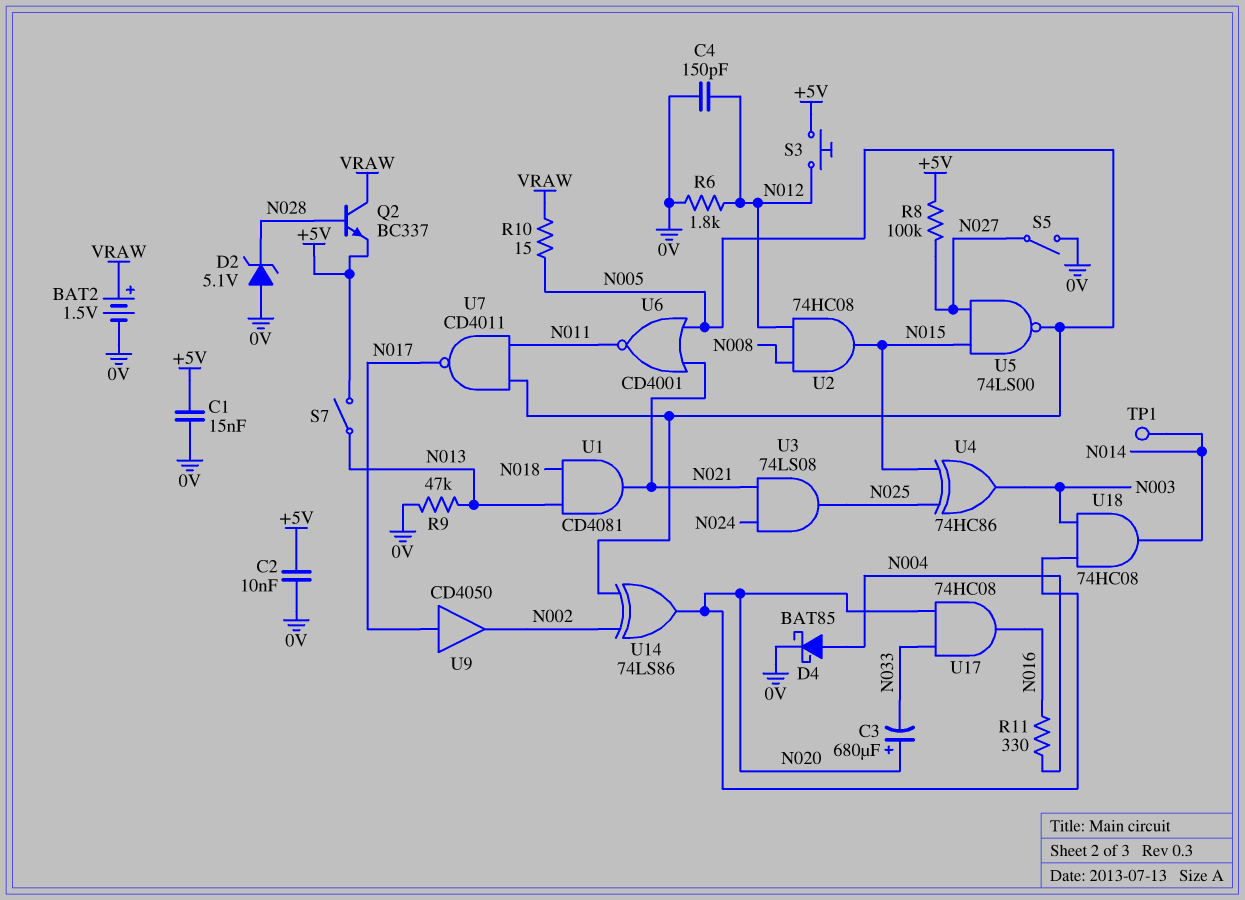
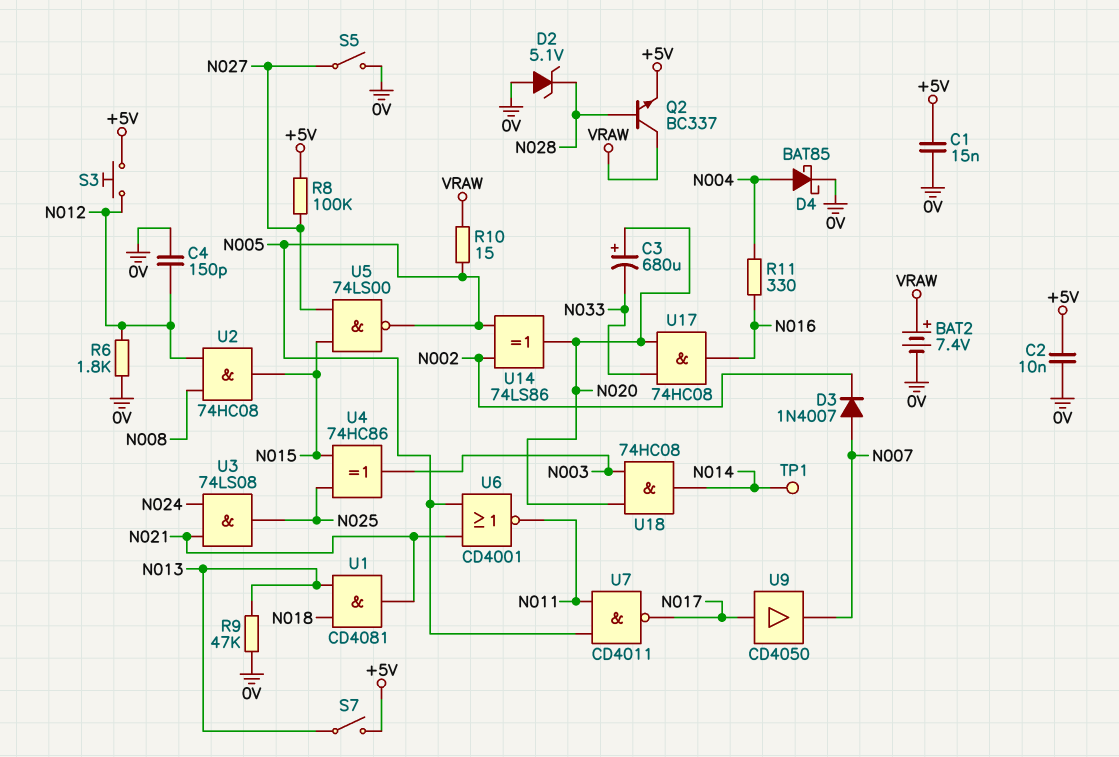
BAT2: 1.5V (plus VRAW, minus 0V) -> 7.4V (plus VRAW, minus 0V)
D3: none -> diode 1N4007 (A N007, K N002)
U9: buffer CD4050 (in N017, out N002) -> buffer CD4050 (in N017, out N007)

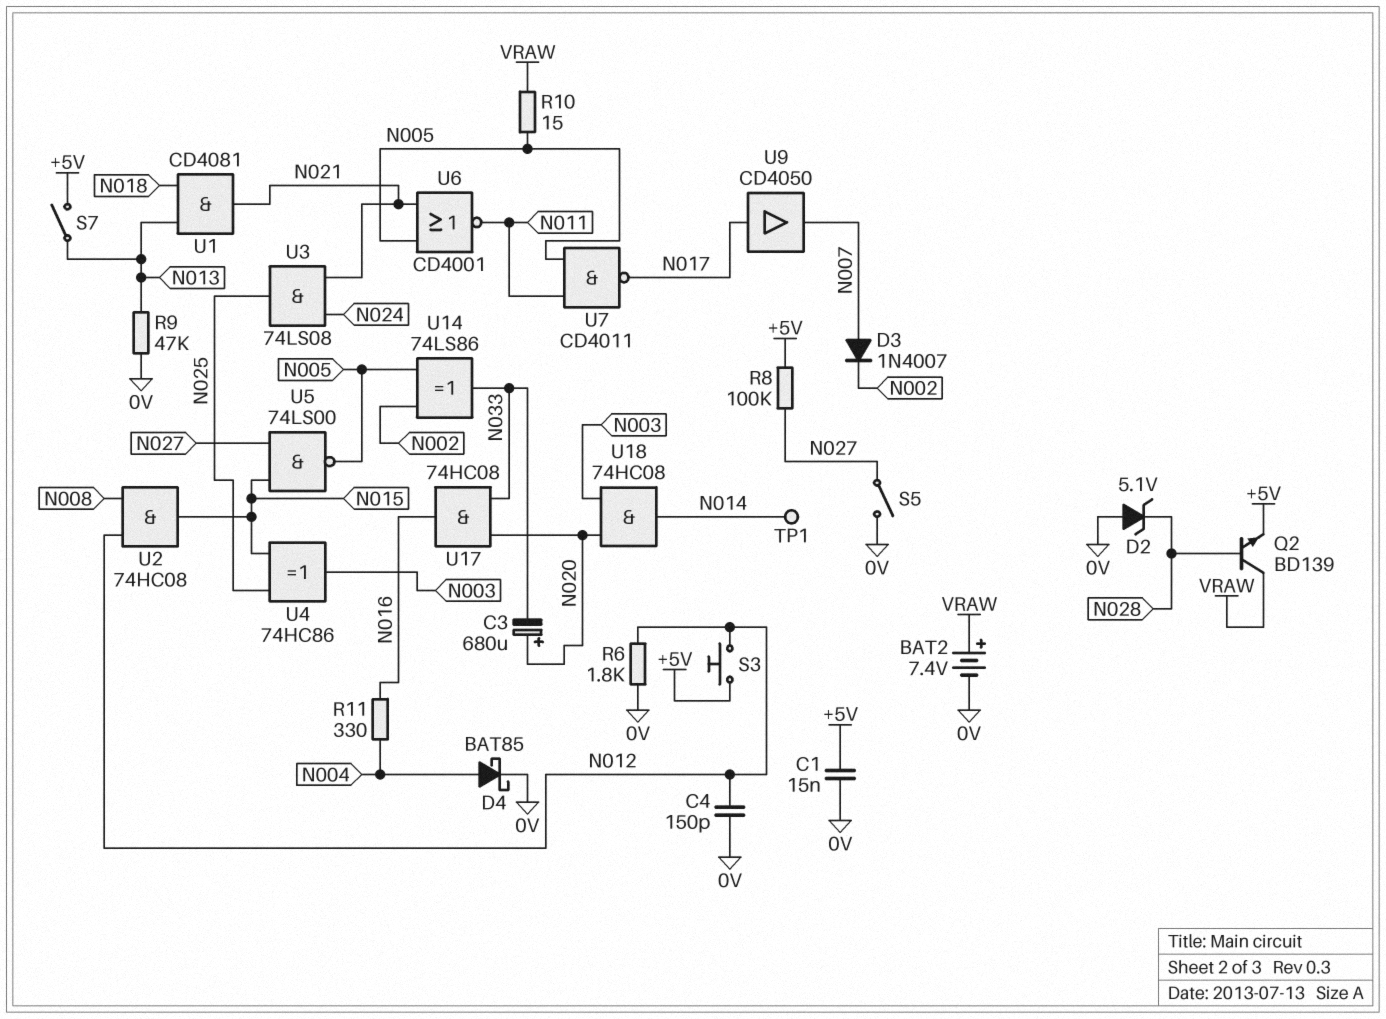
C2: 10nF (+5V, 0V) -> none
Q2: NPN BC337 (B N028, C VRAW, E +5V) -> NPN BD139 (B N028, C VRAW, E +5V)
U14: XOR 74LS86 (in N002, in N005, out N020) -> XOR 74LS86 (in N002, in N005, out N033)

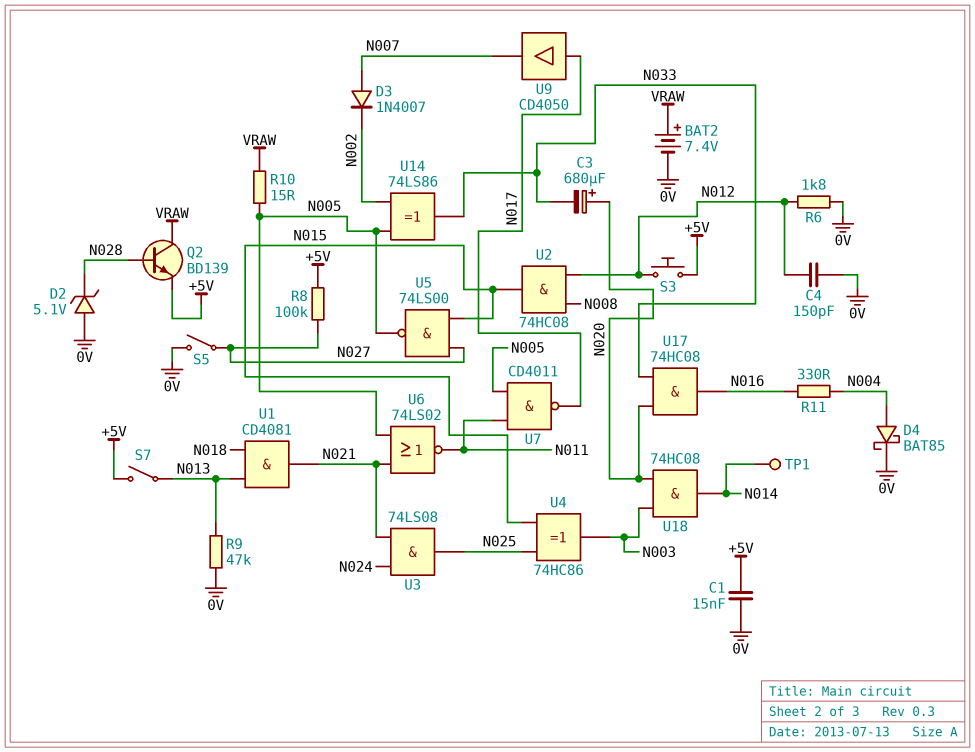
U6: NOR CD4001 (in N005, in N021, out N011) -> NOR 74LS02 (in N005, in N021, out N011)

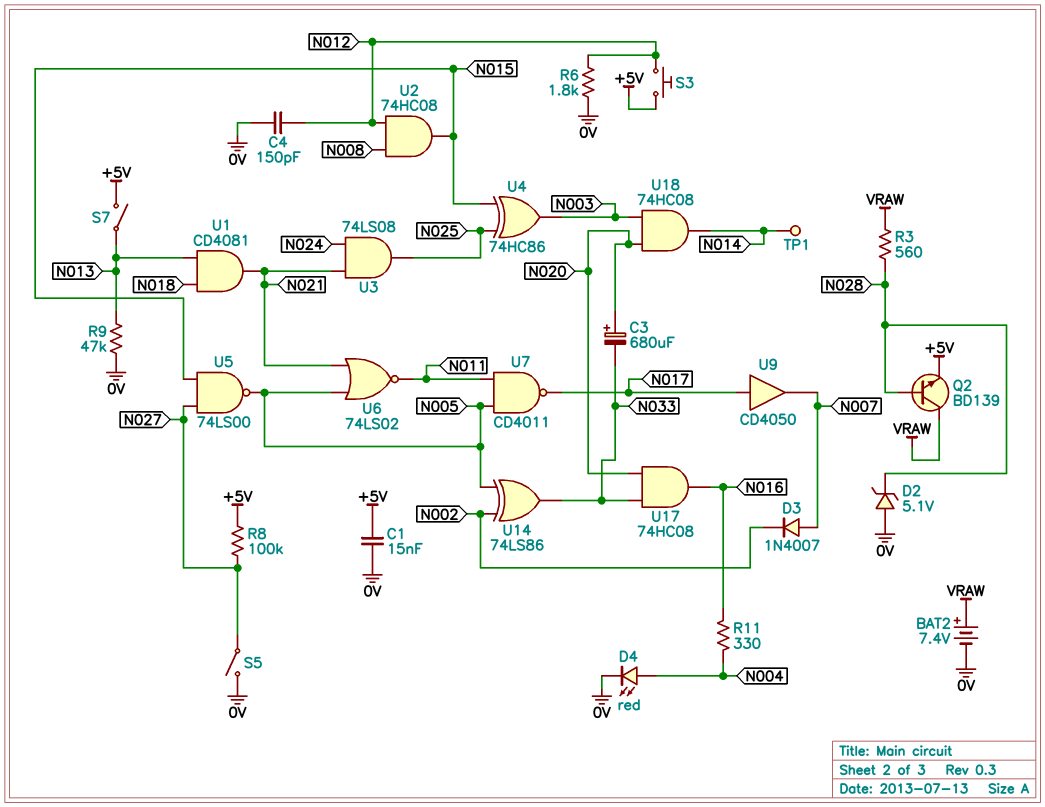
D4: schottky BAT85 (A N004, K 0V) -> LED red (A N004, K 0V)
R3: none -> 560 (N028, VRAW)
R10: 15 (N005, VRAW) -> none

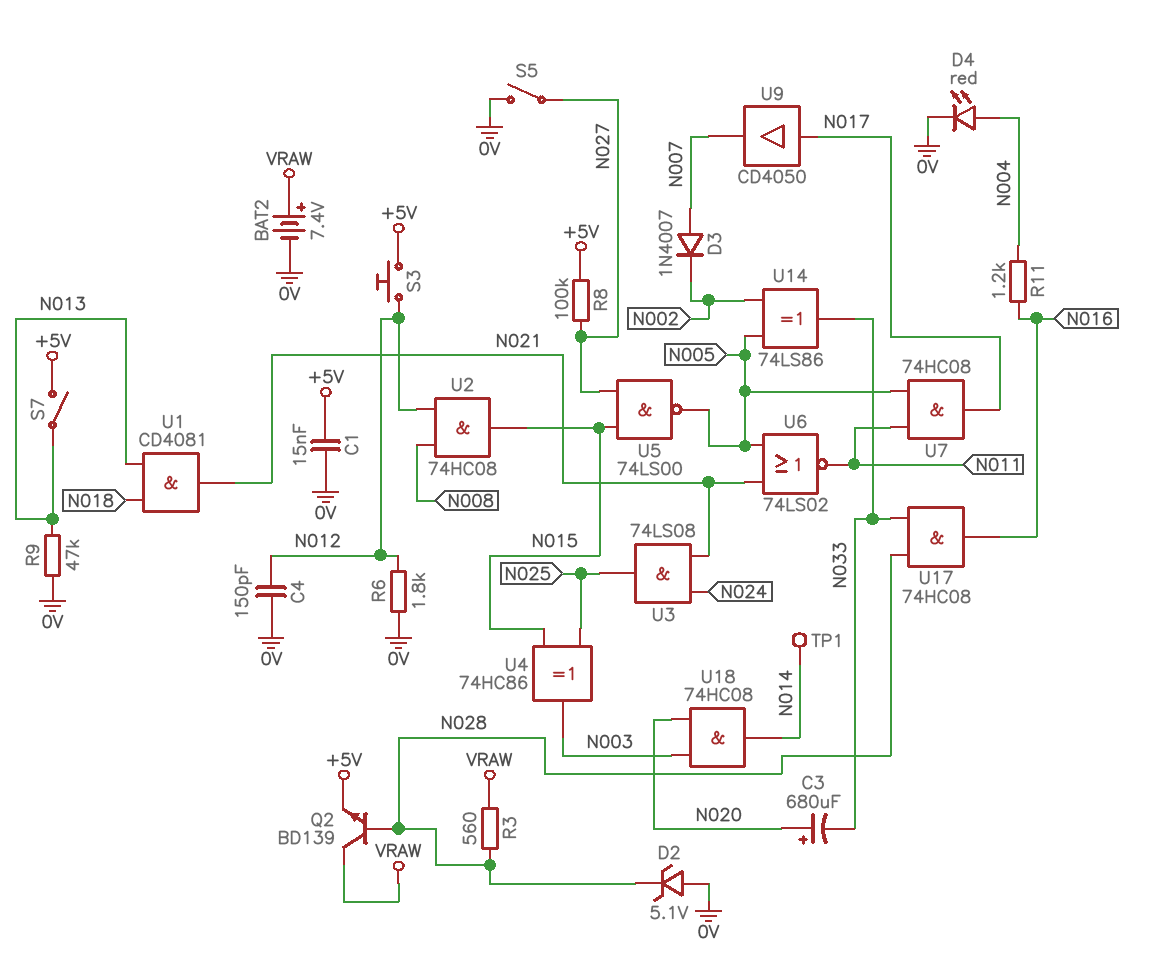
R11: 330 (N004, N016) -> 1.2k (N004, N016)
U7: NAND CD4011 (in N005, in N011, out N017) -> AND 74HC08 (in N005, in N011, out N017)
U17: AND 74HC08 (in N020, in N033, out N016) -> AND 74HC08 (in N028, in N033, out N016)

